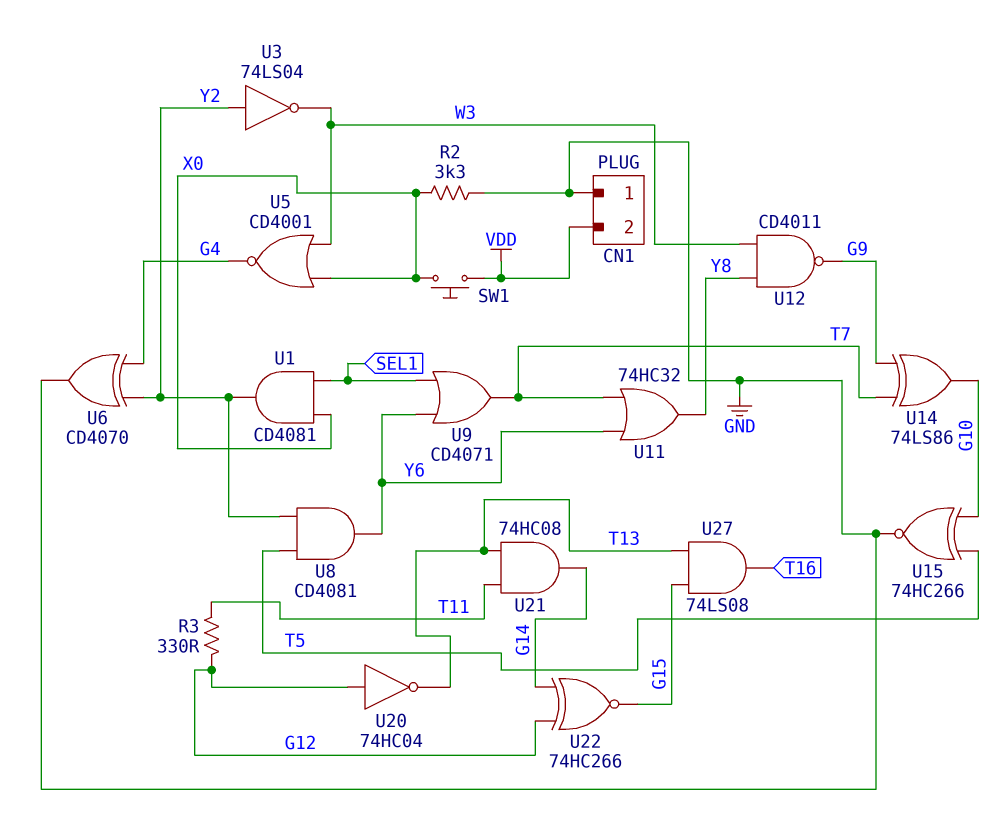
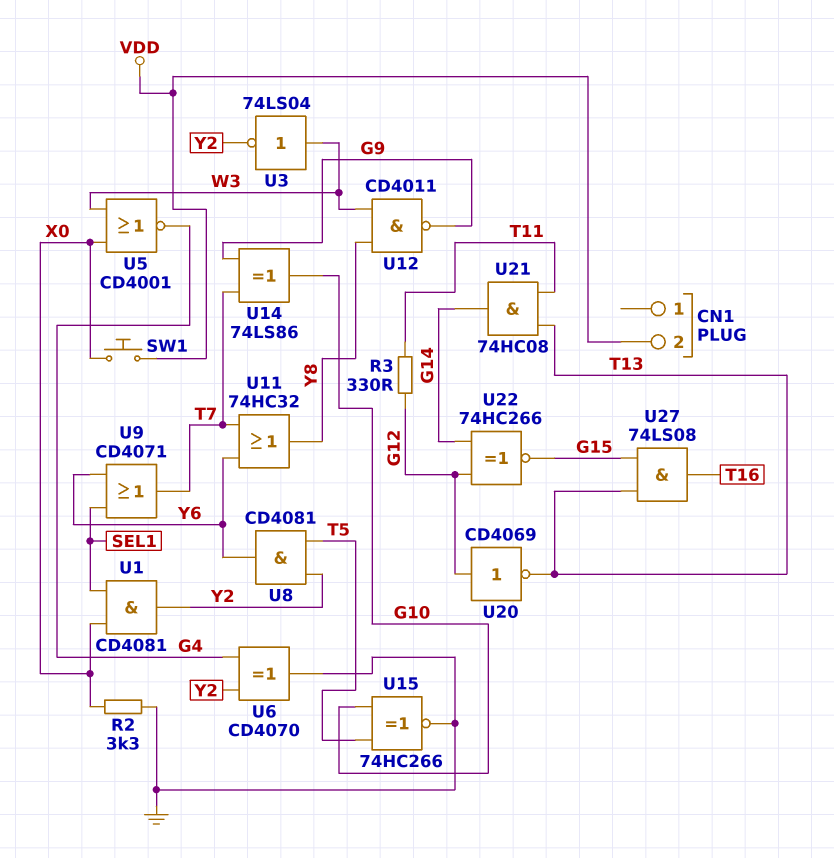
CN1 pin 1: GND -> none
U3: NOT 74LS04 (in Y2, out W3) -> NOT 74LS04 (in W3, out Y2)
U20: NOT 74HC04 (in G12, out T13) -> NOT CD4069 (in G12, out T13)

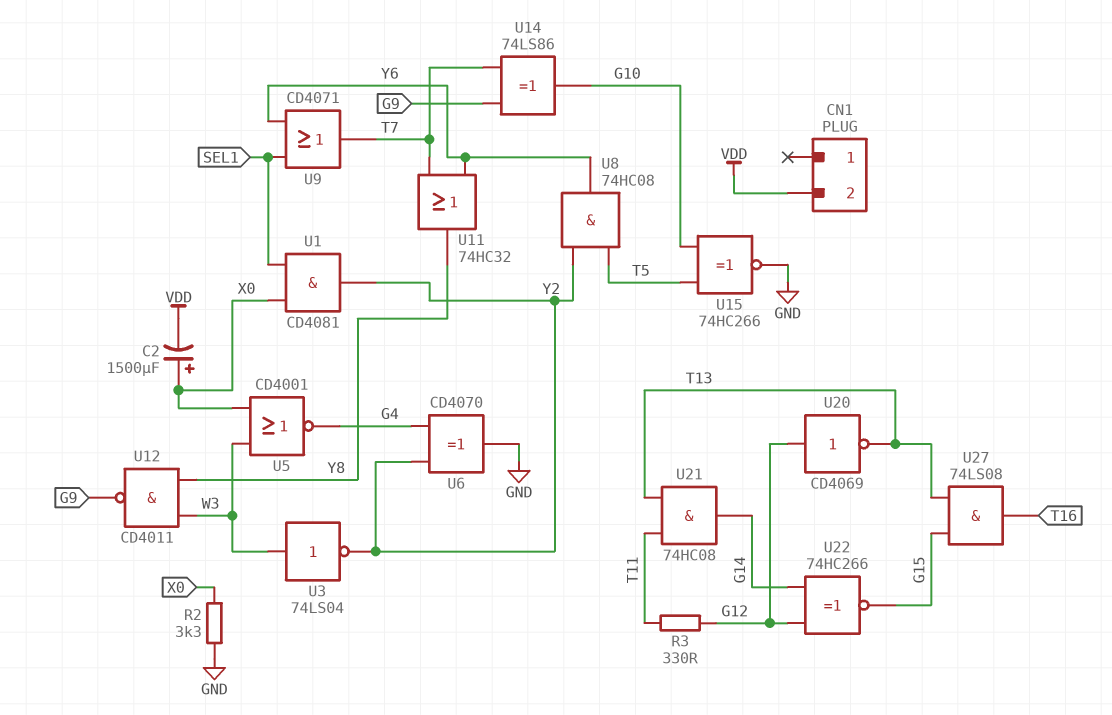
C2: none -> 1500uF (plus X0, minus VDD)
SW1: button (VDD, X0) -> none
U8: AND CD4081 (in T5, in Y2, out Y6) -> AND 74HC08 (in T5, in Y2, out Y6)

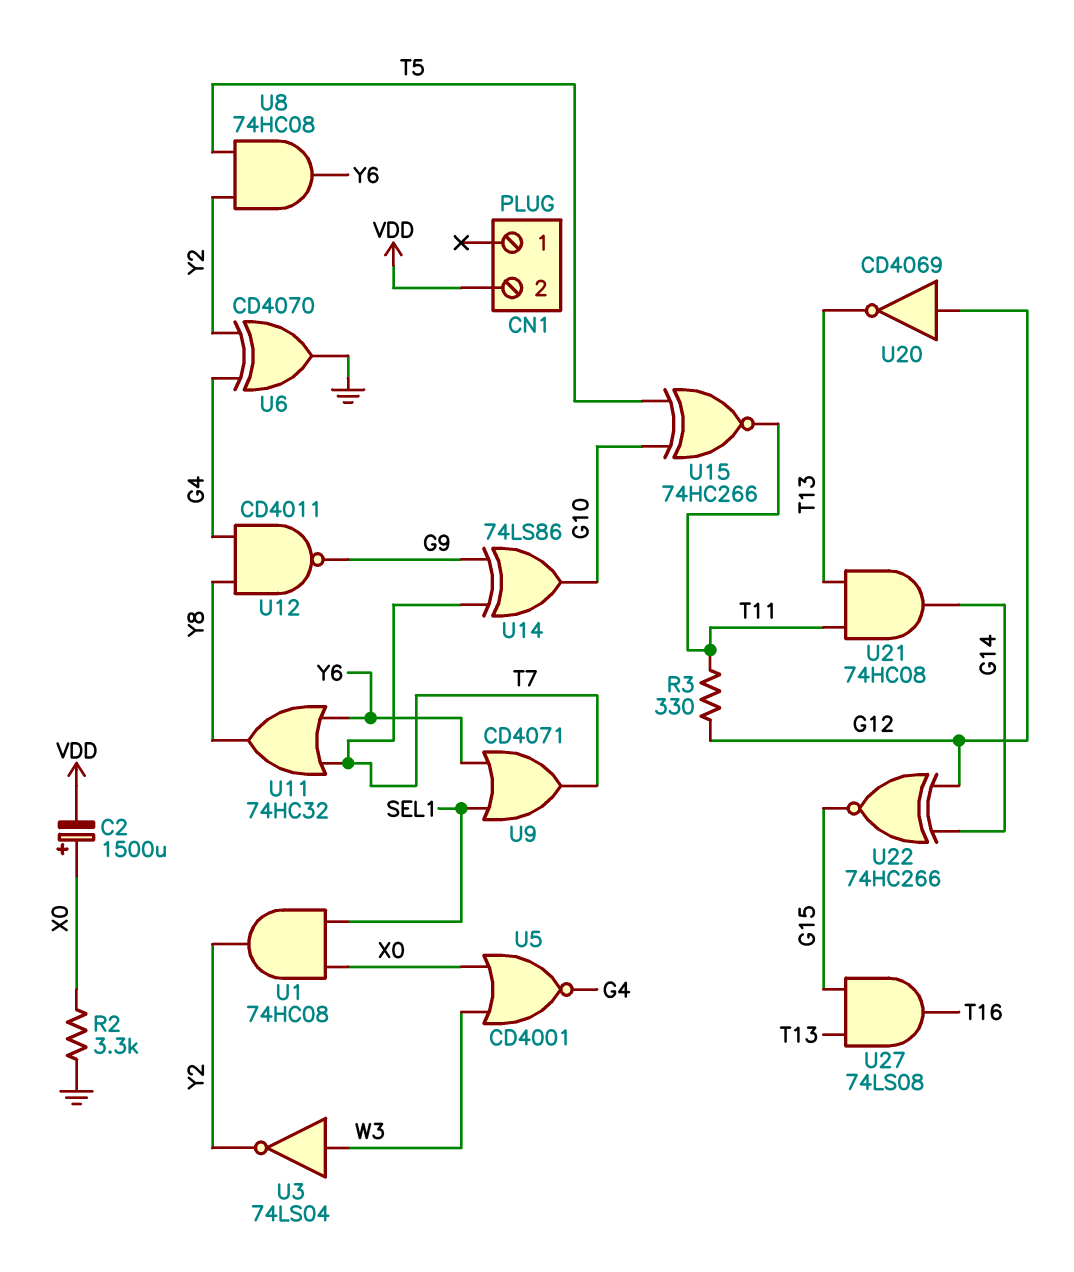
U1: AND CD4081 (in SEL1, in X0, out Y2) -> AND 74HC08 (in SEL1, in X0, out Y2)
U12: NAND CD4011 (in W3, in Y8, out G9) -> NAND CD4011 (in G4, in Y8, out G9)
U15: XNOR 74HC266 (in G10, in T5, out GND) -> XNOR 74HC266 (in G10, in T5, out T11)

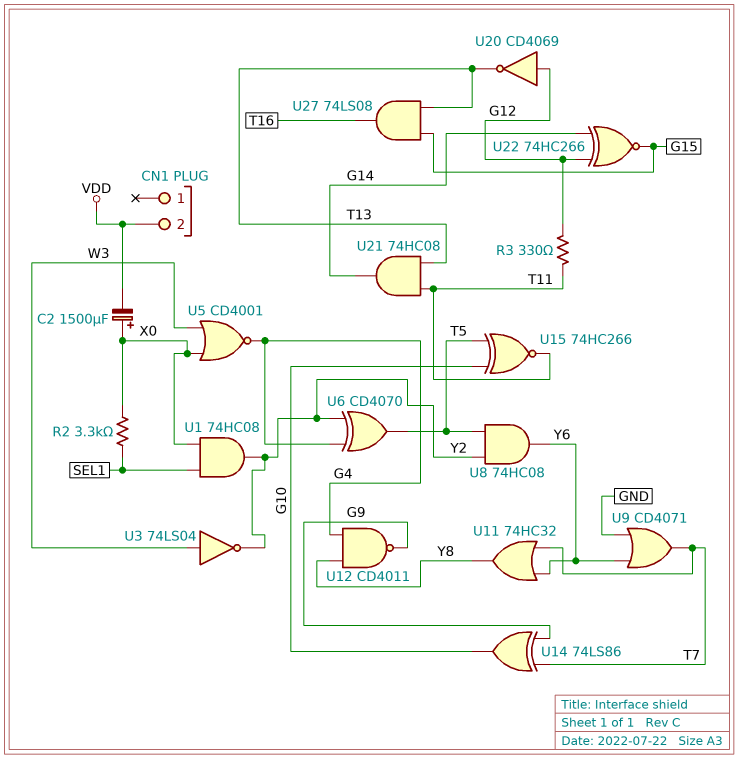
R2: 3.3k (GND, X0) -> 3.3k (SEL1, X0)
U6: XOR CD4070 (in G4, in Y2, out GND) -> XOR CD4070 (in G4, in Y2, out T5)
U9: OR CD4071 (in SEL1, in Y6, out T7) -> OR CD4071 (in GND, in Y6, out T7)

